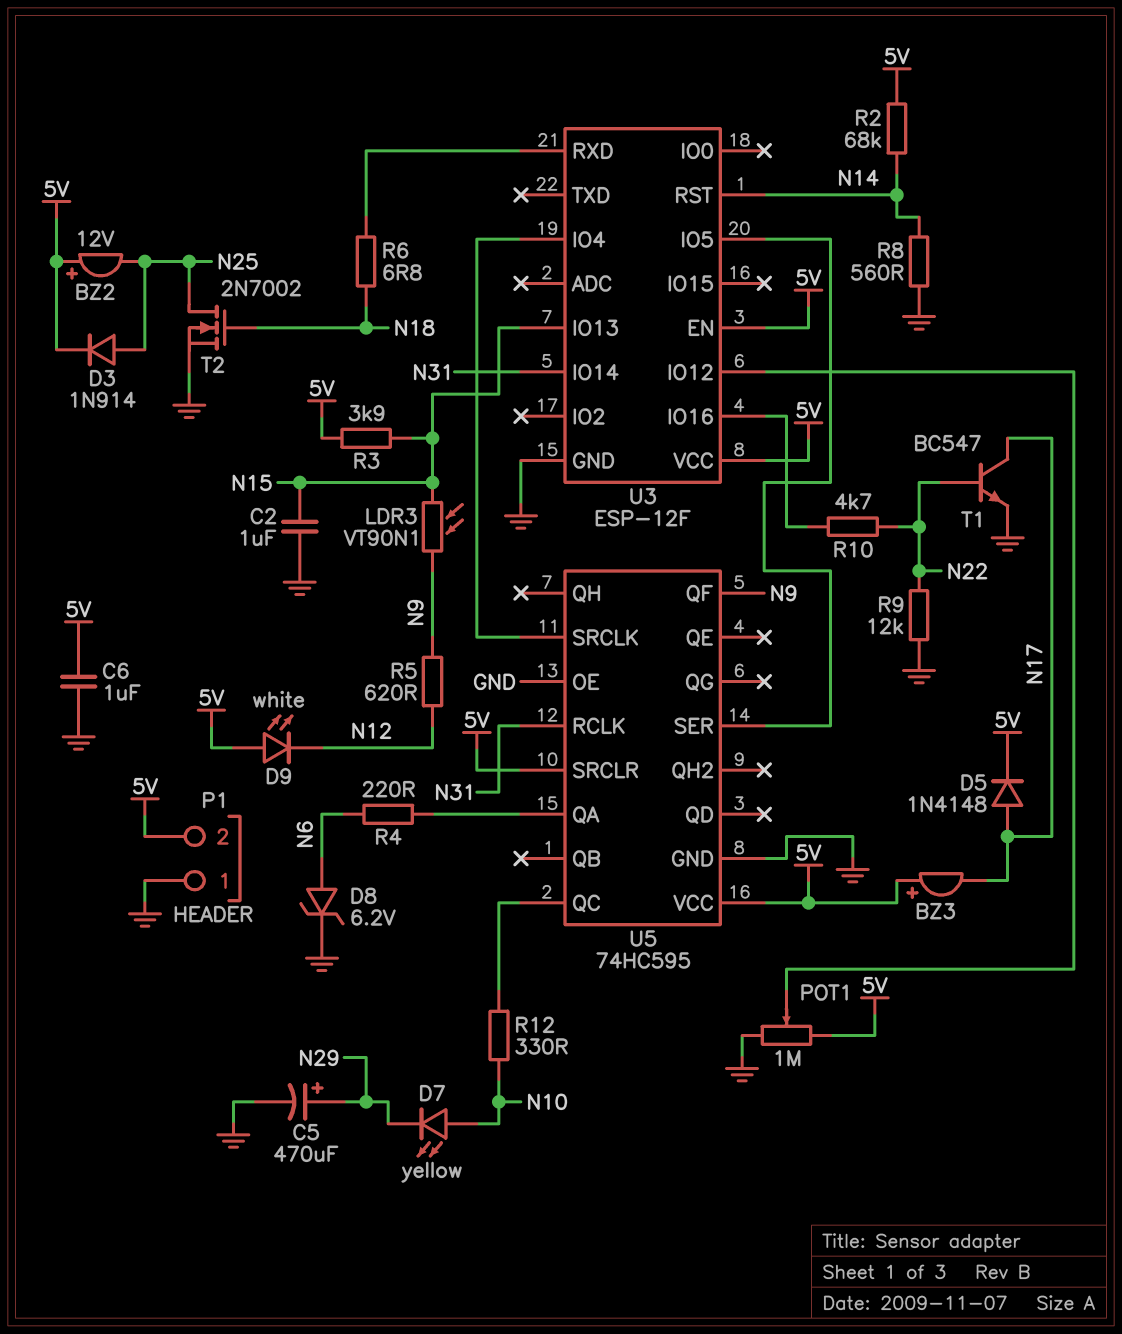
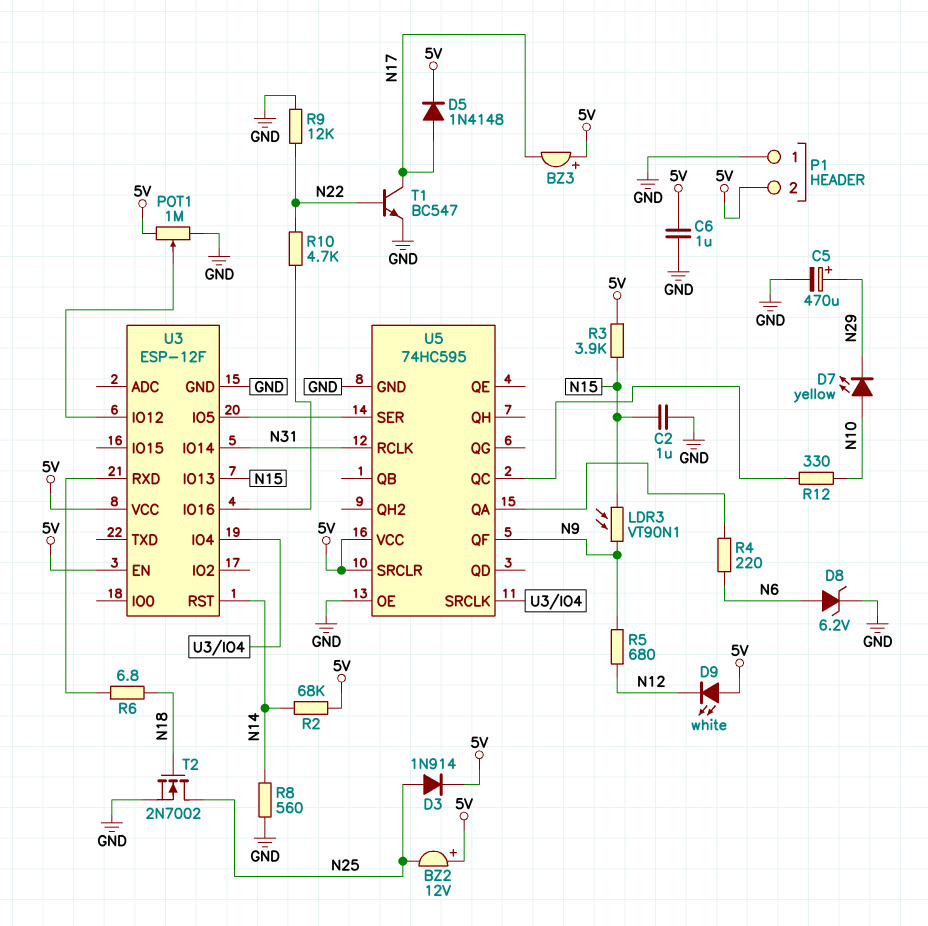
R5: 620 (N9, N12) -> 680 (N9, N12)

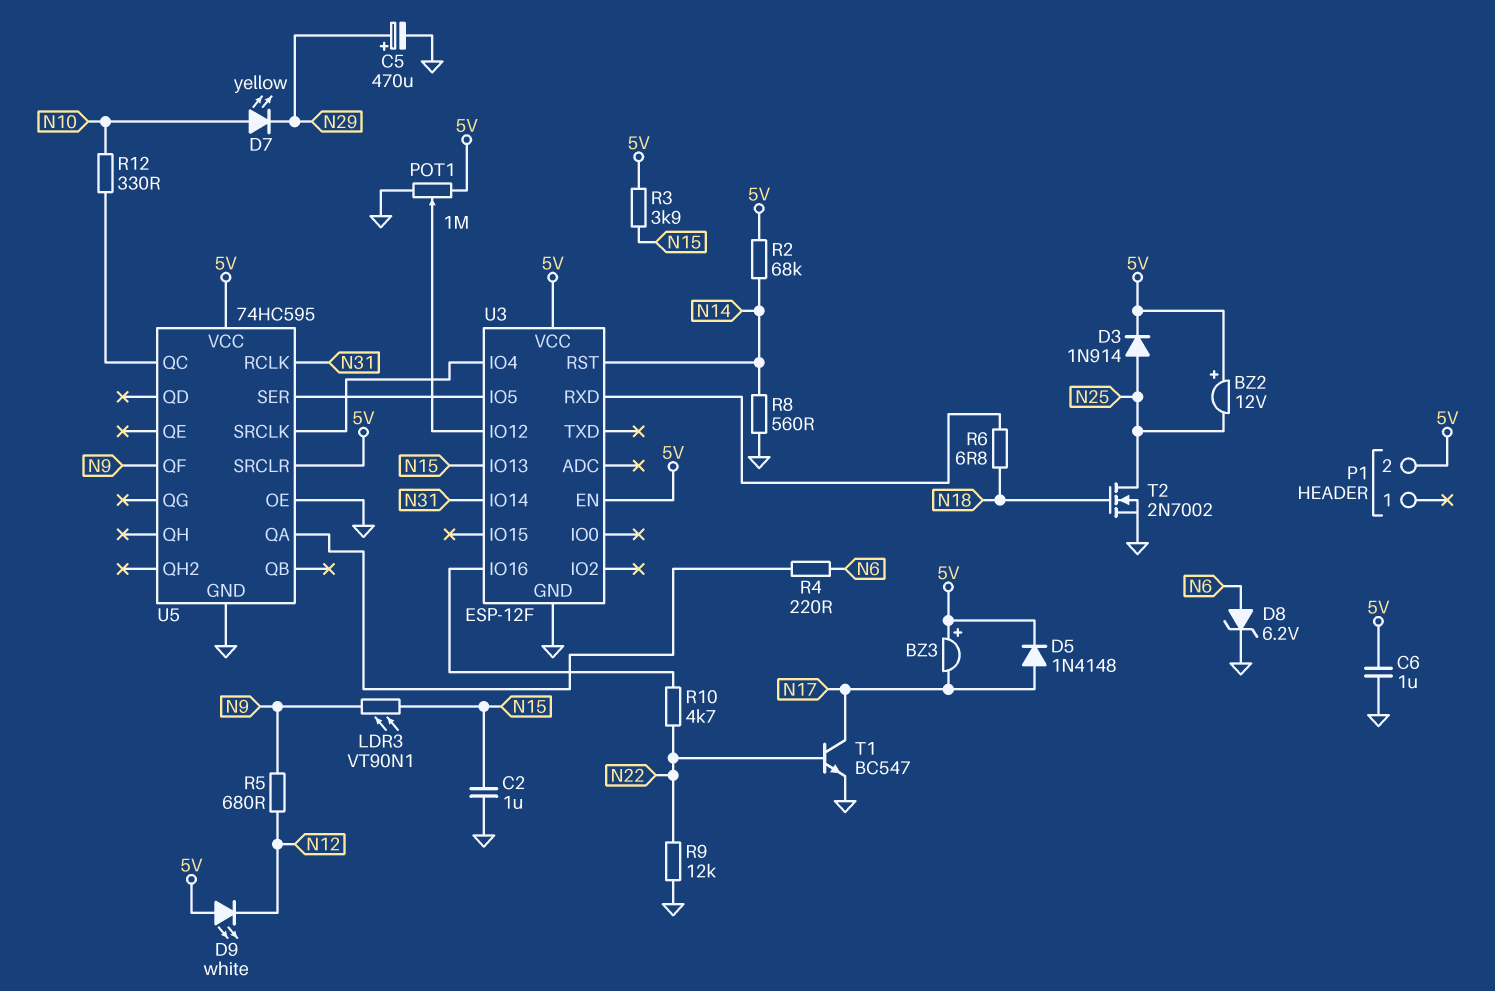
P1 pin 1: GND -> none

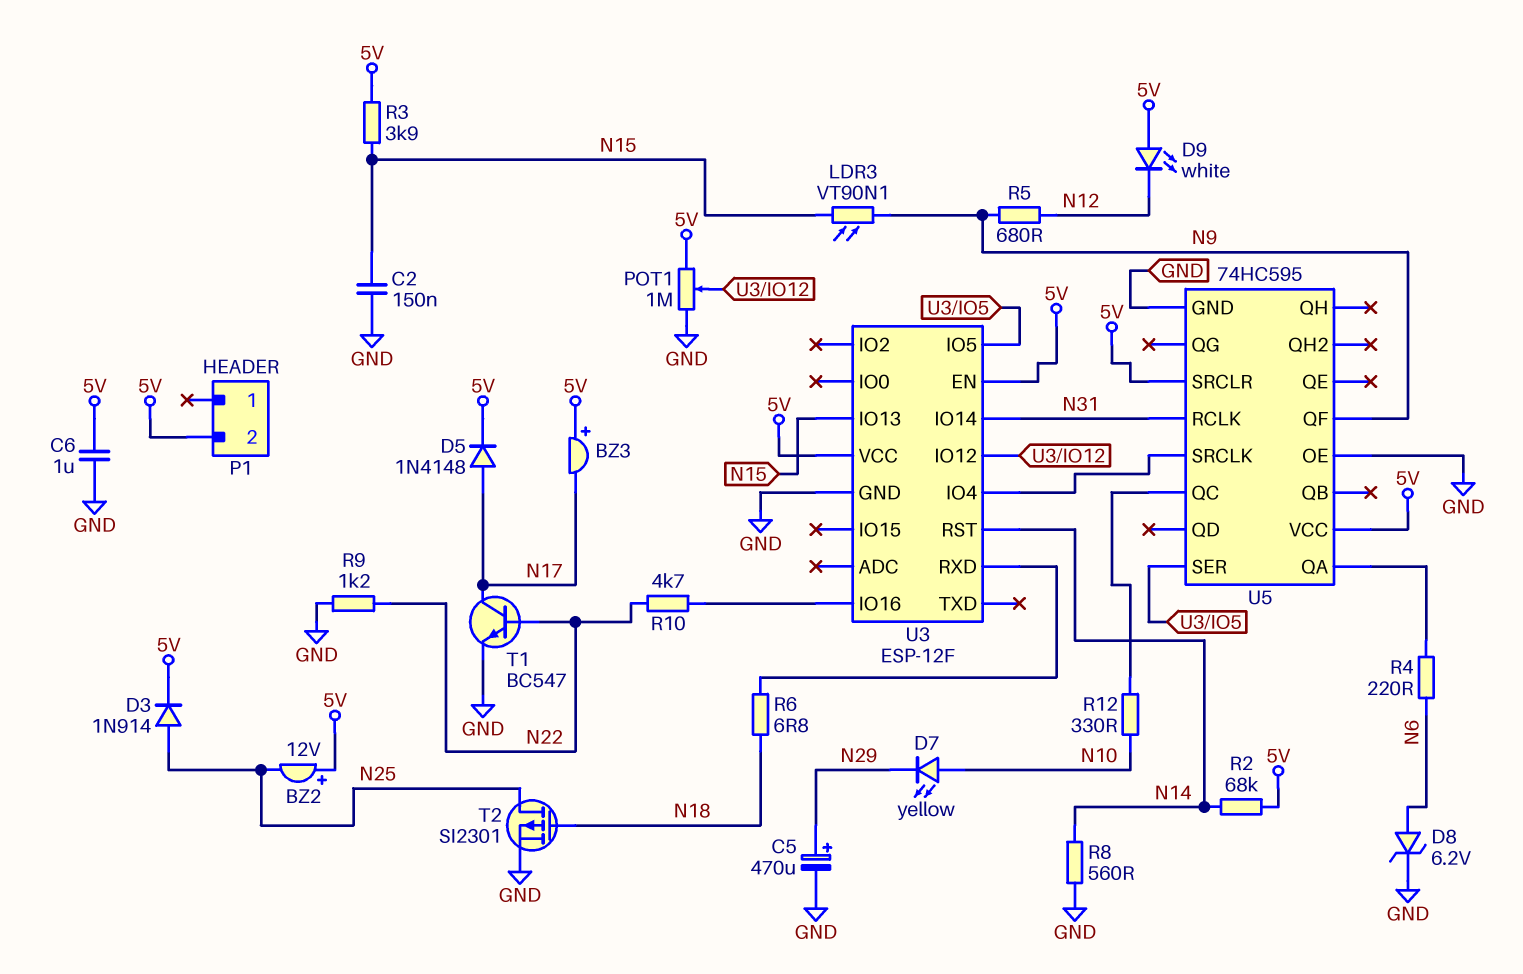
C2: 1uF (GND, N15) -> 150nF (GND, N15)
R9: 12k (GND, N22) -> 1.2k (GND, N22)
T2: NMOS 2N7002 (G N18, D N25, S GND) -> PMOS SI2301 (G N18, D N25, S GND)

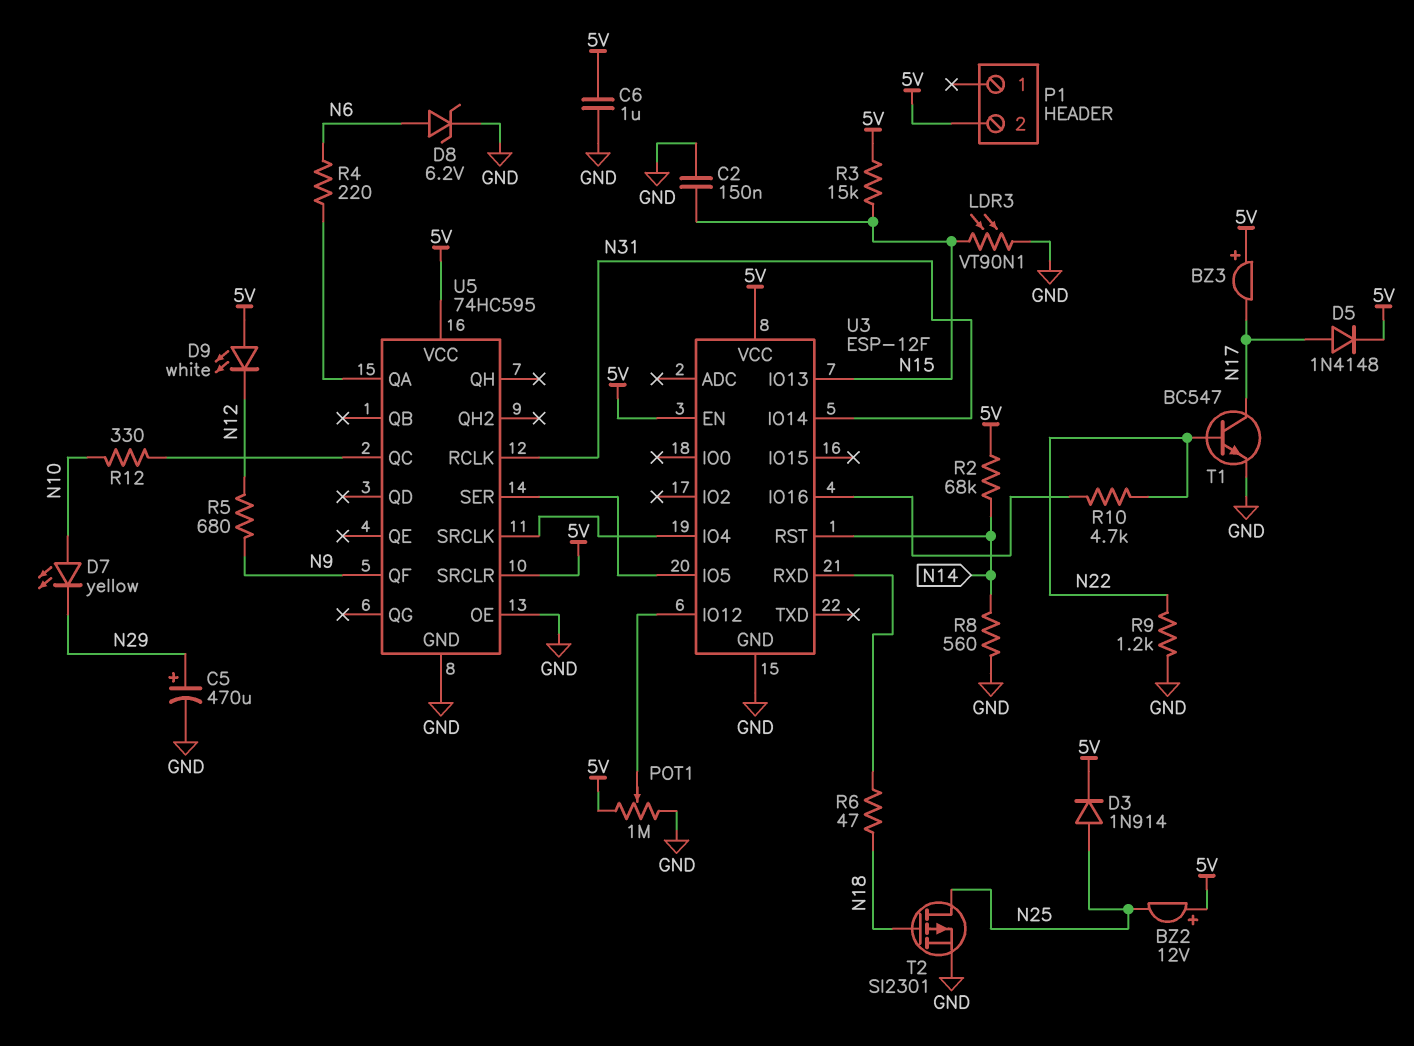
LDR3: VT90N1 (N9, N15) -> VT90N1 (GND, N15)
R3: 3.9k (5V, N15) -> 15k (5V, N15)
R6: 6.8 (N18, U3/RXD) -> 47 (N18, U3/RXD)

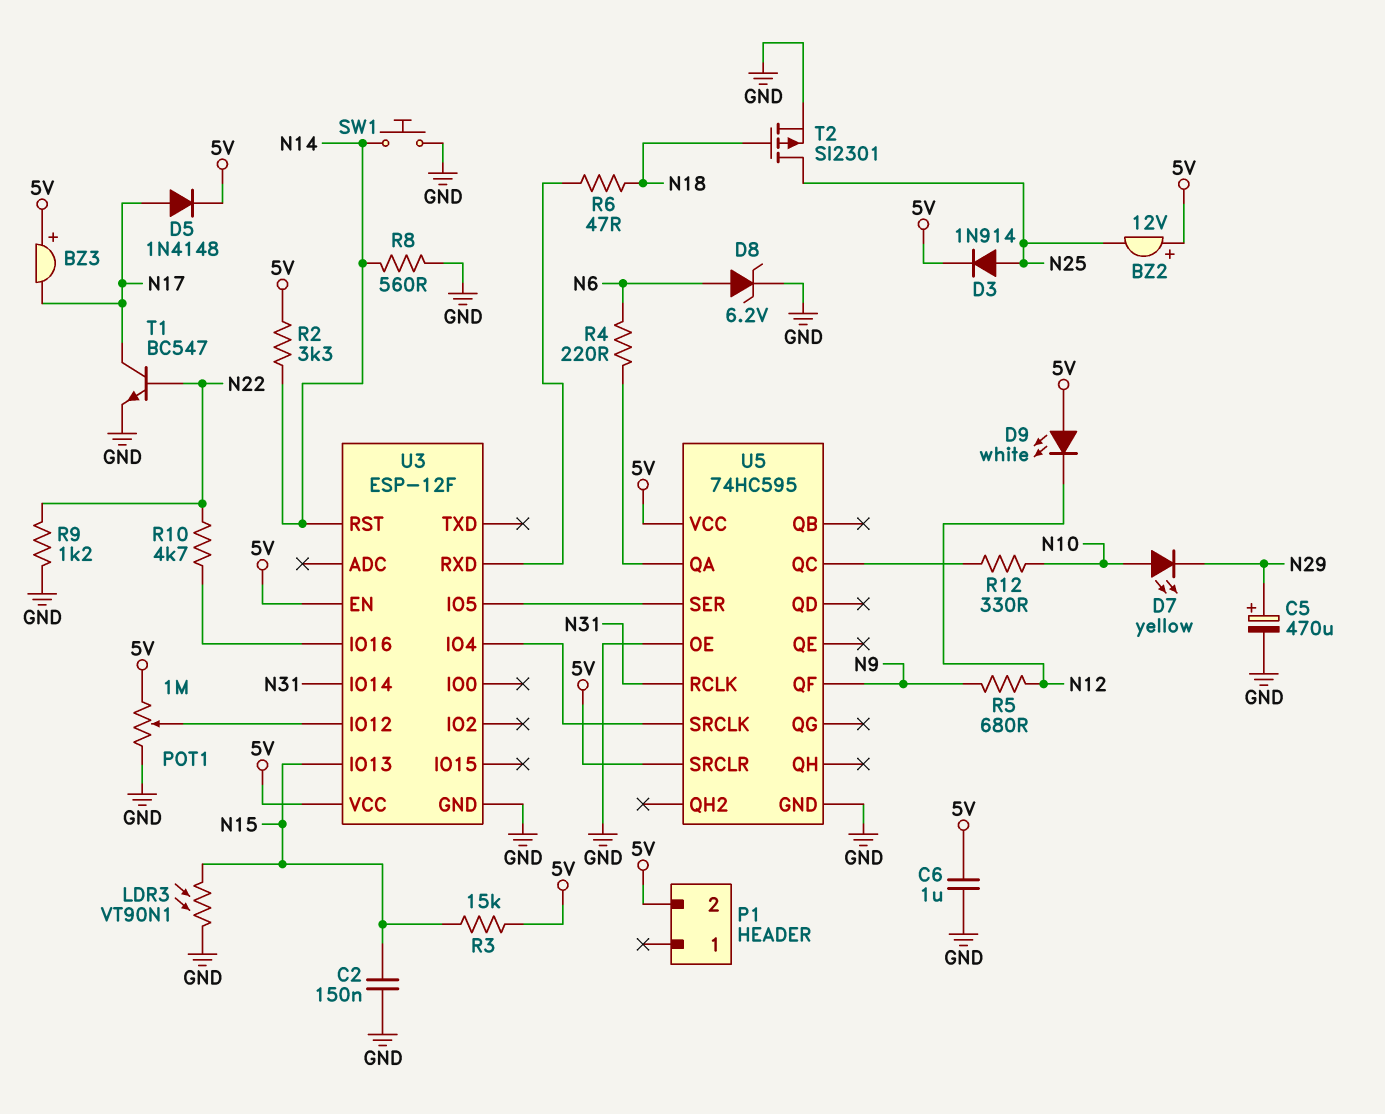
R2: 68k (5V, N14) -> 3.3k (5V, N14)
SW1: none -> button (GND, N14)

